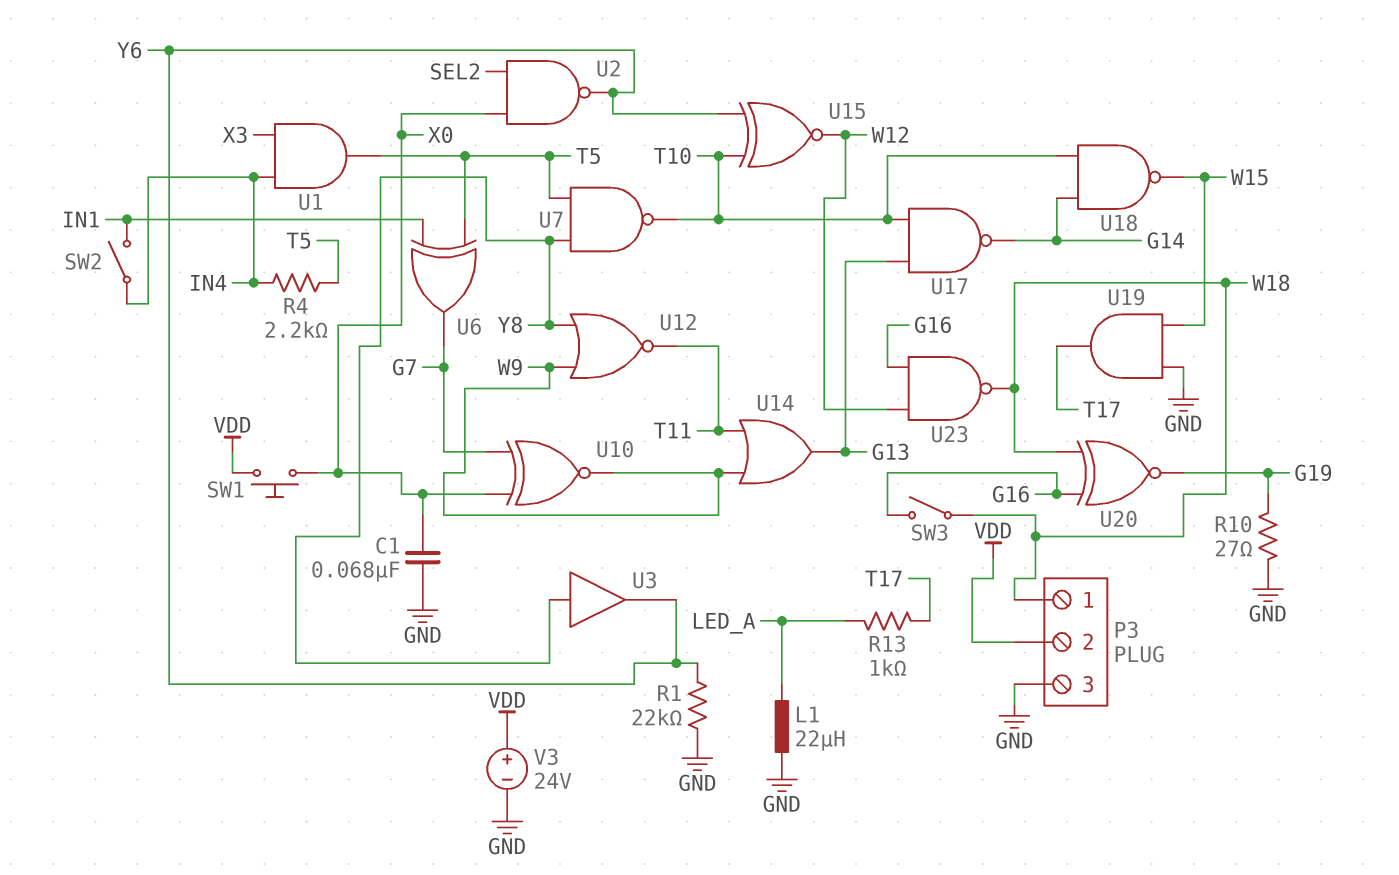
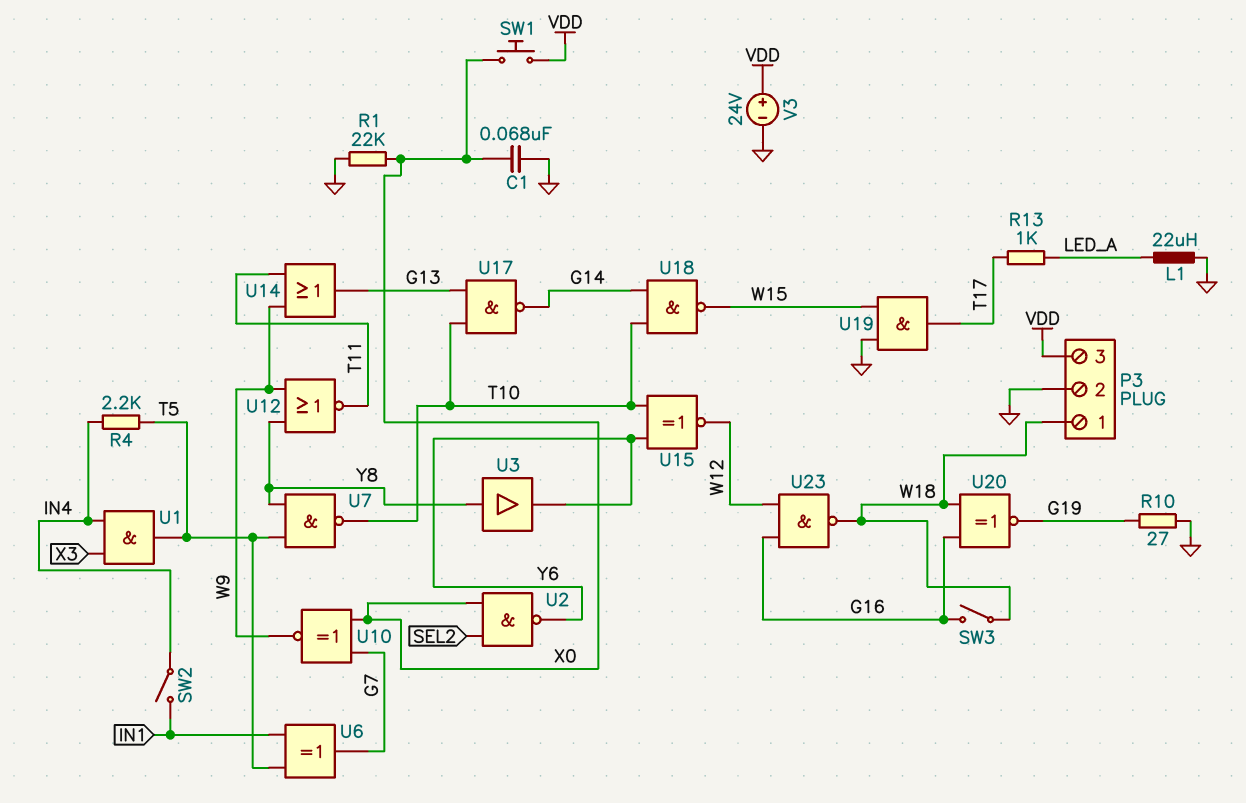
P3 pin 2: VDD -> GND
P3 pin 3: GND -> VDD
R1: 22k (GND, Y6) -> 22k (GND, X0)

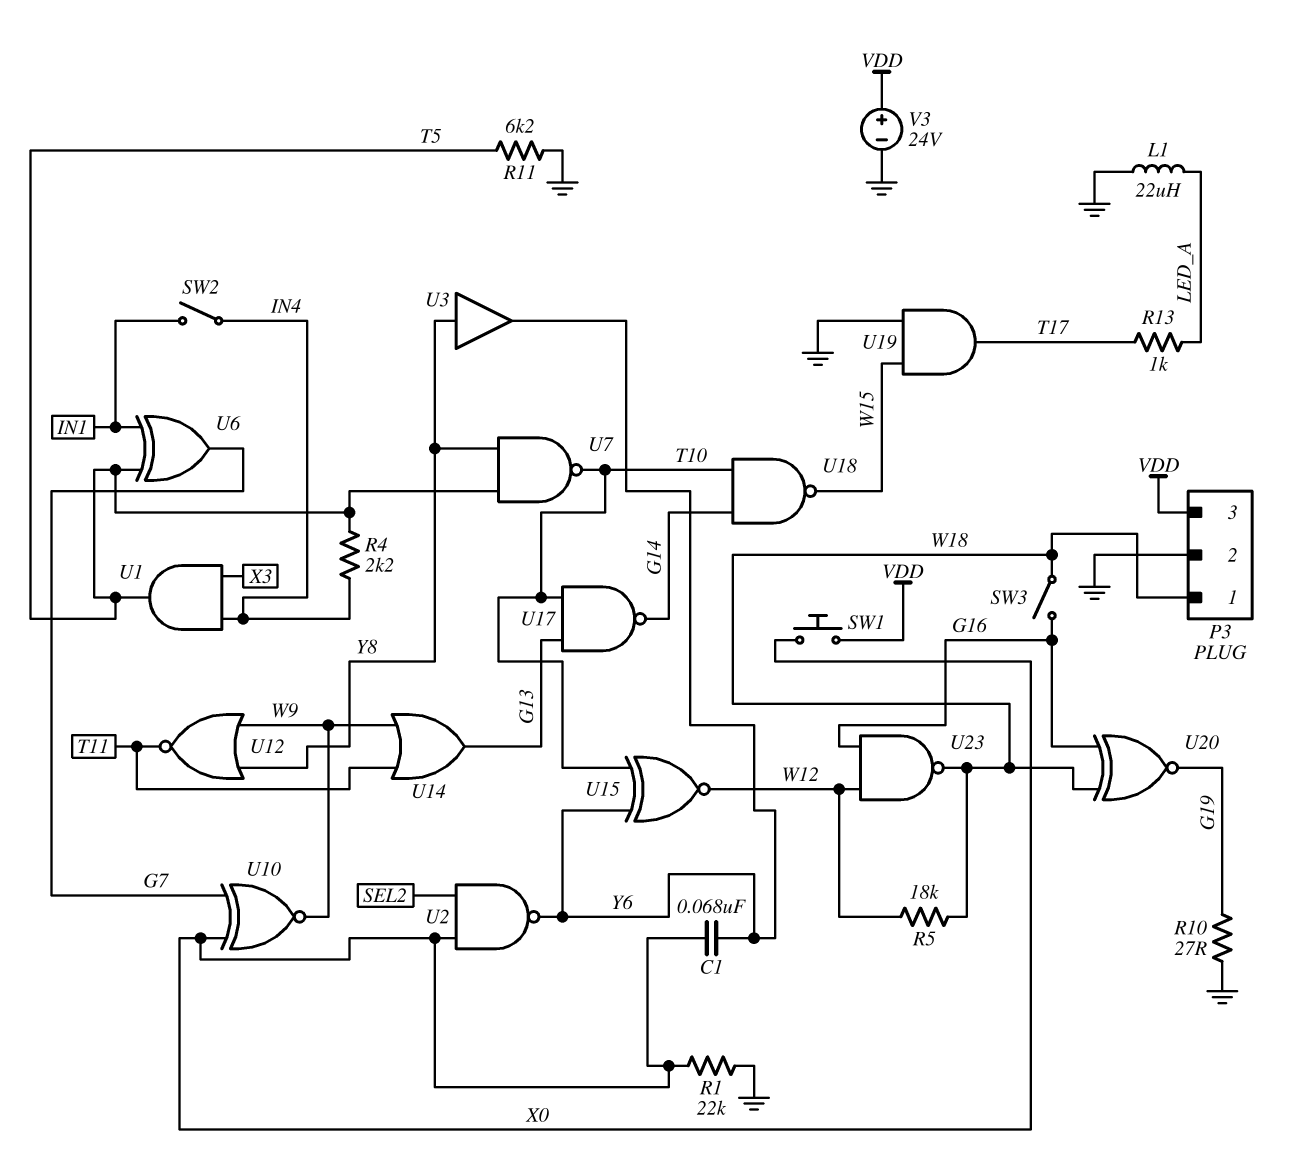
C1: 68nF (GND, X0) -> 68nF (X0, Y6)
R5: none -> 18k (W12, W18)
R11: none -> 6.2k (GND, T5)

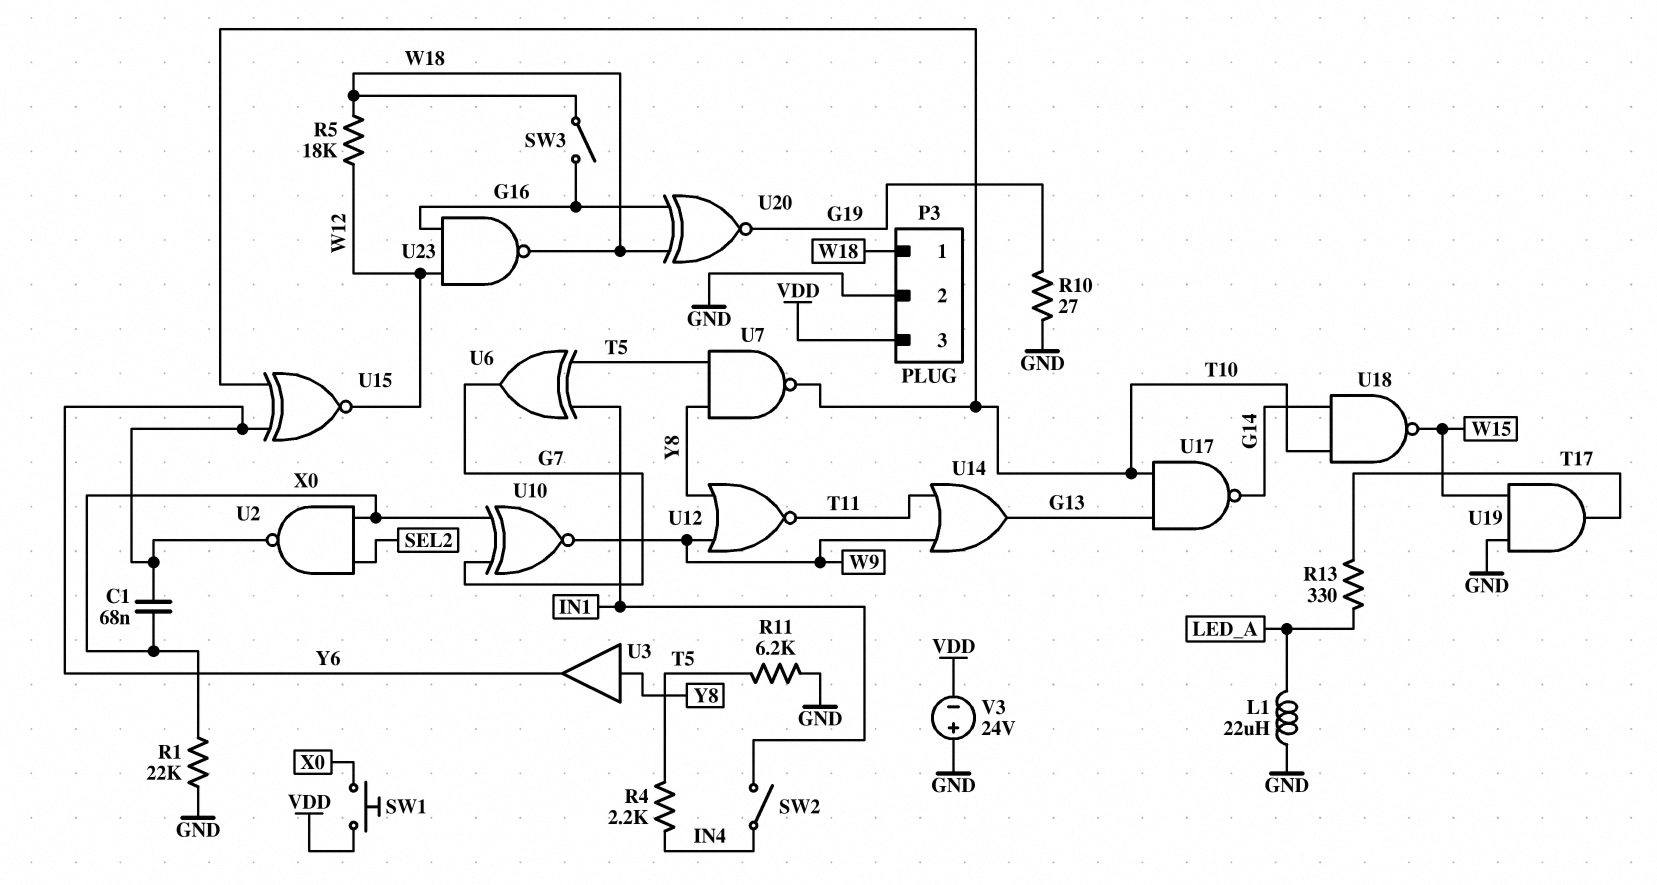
R13: 1k (LED_A, T17) -> 330 (LED_A, T17)
U1: AND (in IN4, in X3, out T5) -> none
V3: 24V (plus VDD, minus GND) -> 24V (plus GND, minus VDD)

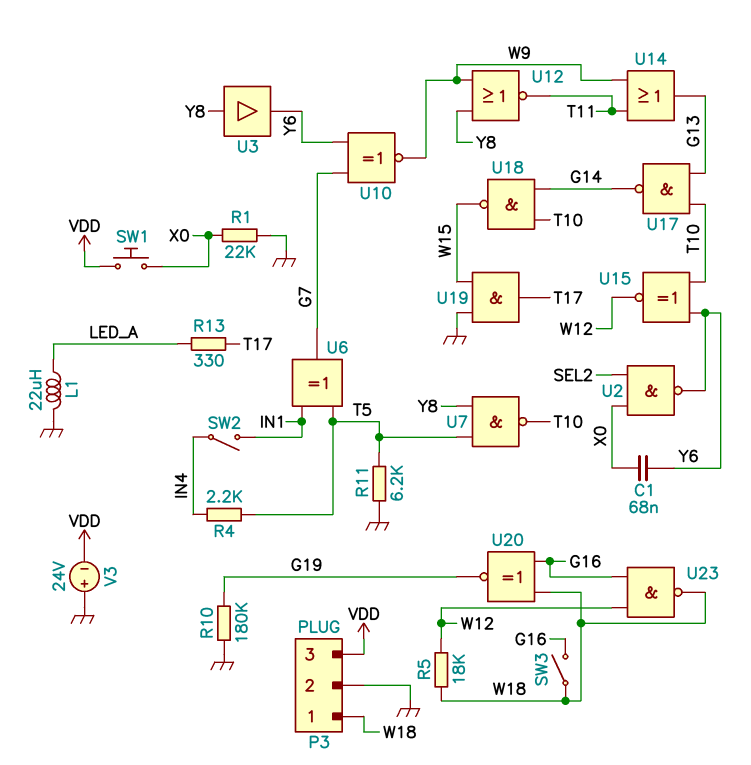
R10: 27 (G19, GND) -> 180k (G19, GND)
U10: XNOR (in G7, in X0, out W9) -> XNOR (in G7, in Y6, out W9)

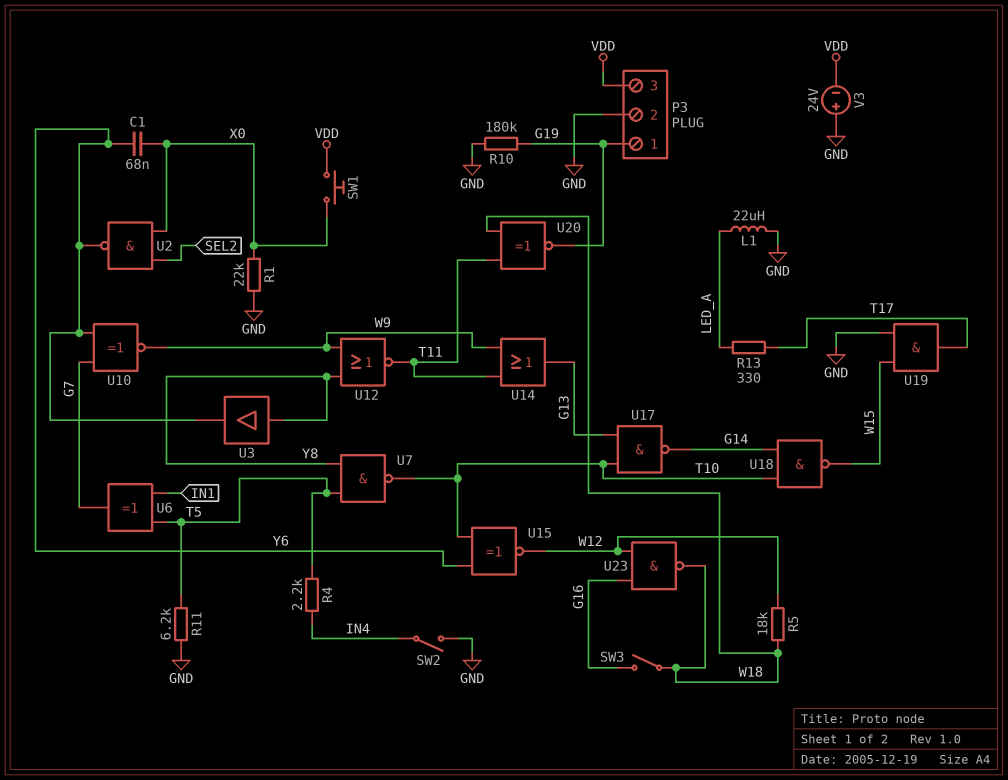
P3 pin 1: W18 -> G19
SW2: switch (IN1, IN4) -> switch (GND, IN4)
U20: XNOR (in G16, in W18, out G19) -> XNOR (in T11, in W18, out G19)

